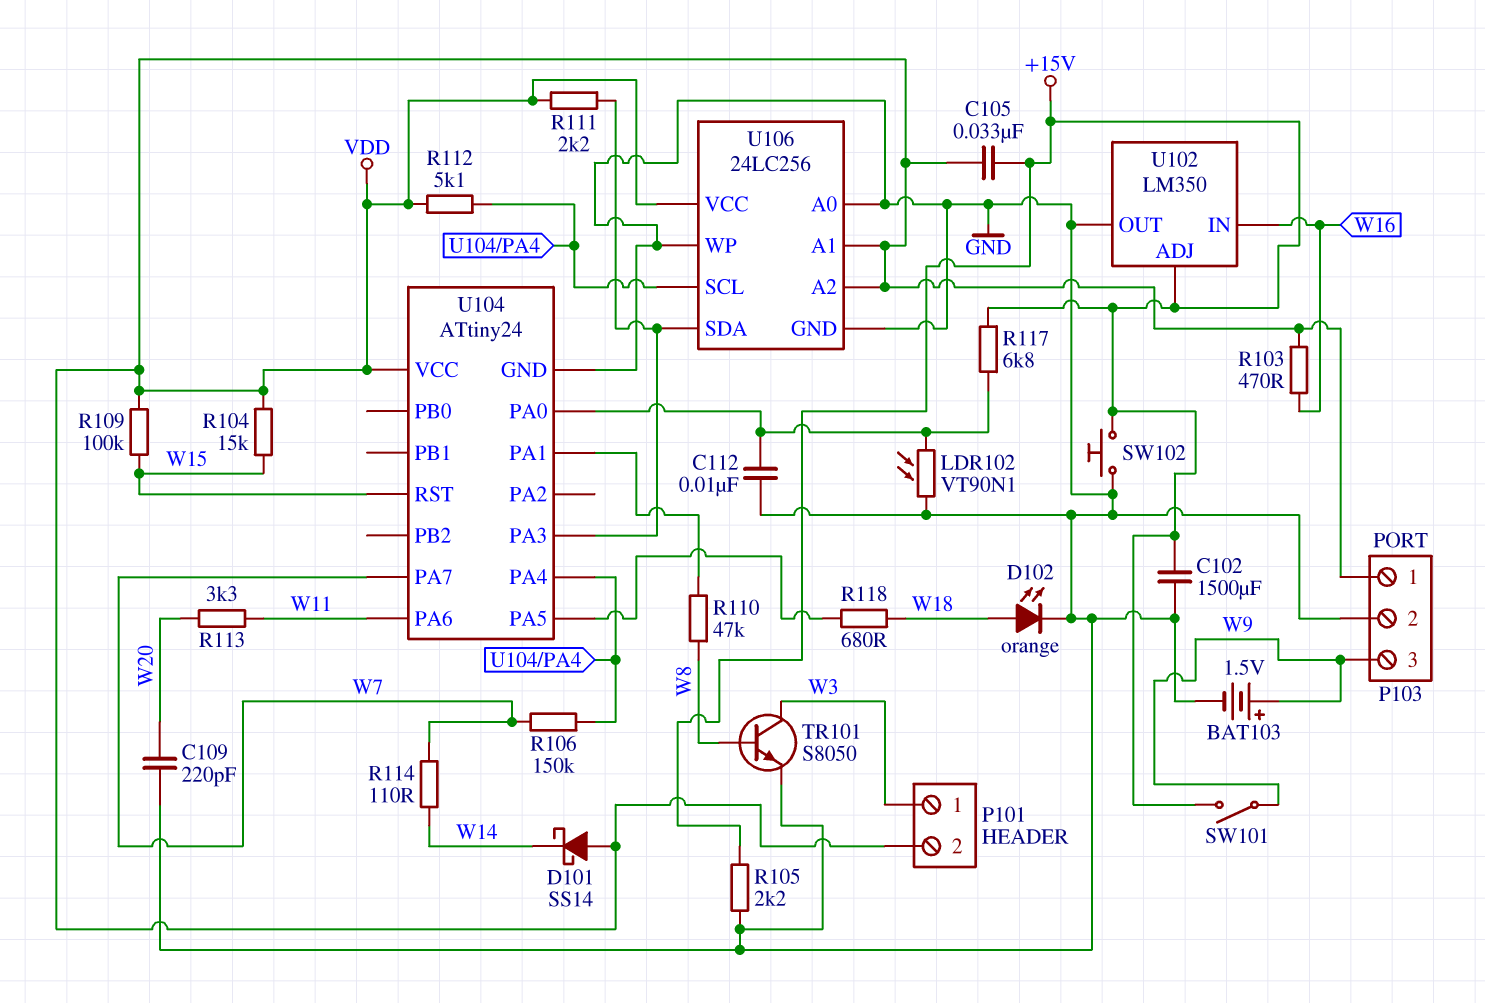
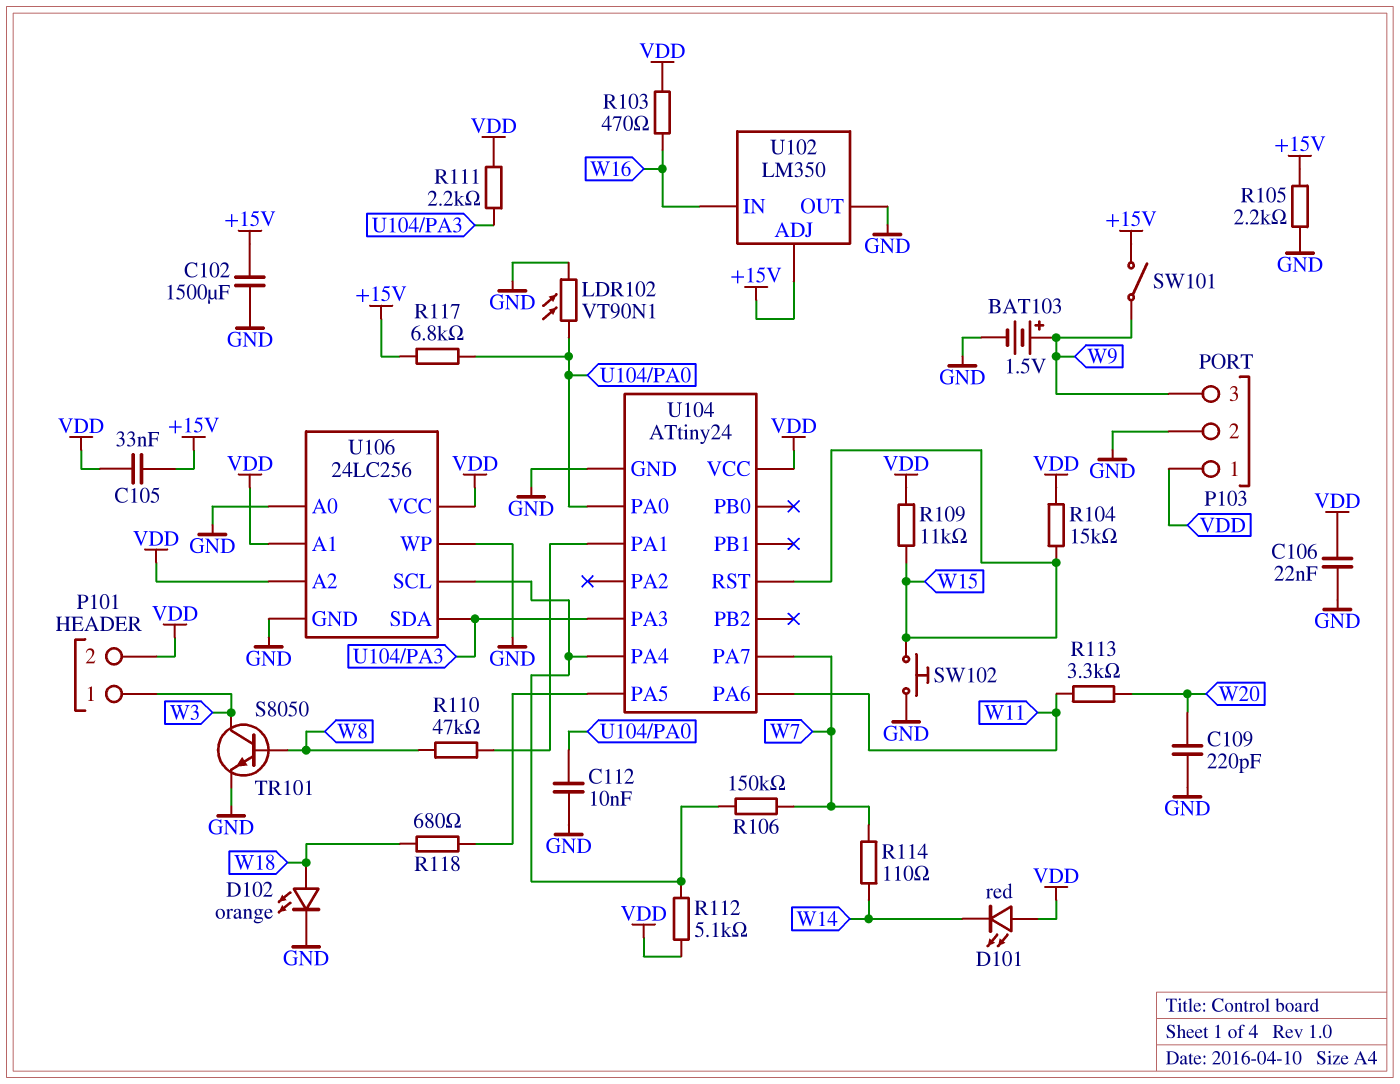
C106: none -> 22nF (GND, VDD)
D101: schottky SS14 (A VDD, K W14) -> LED red (A VDD, K W14)
R109: 100k (VDD, W15) -> 11k (VDD, W15)
SW102: button (+15V, GND) -> button (GND, W15)

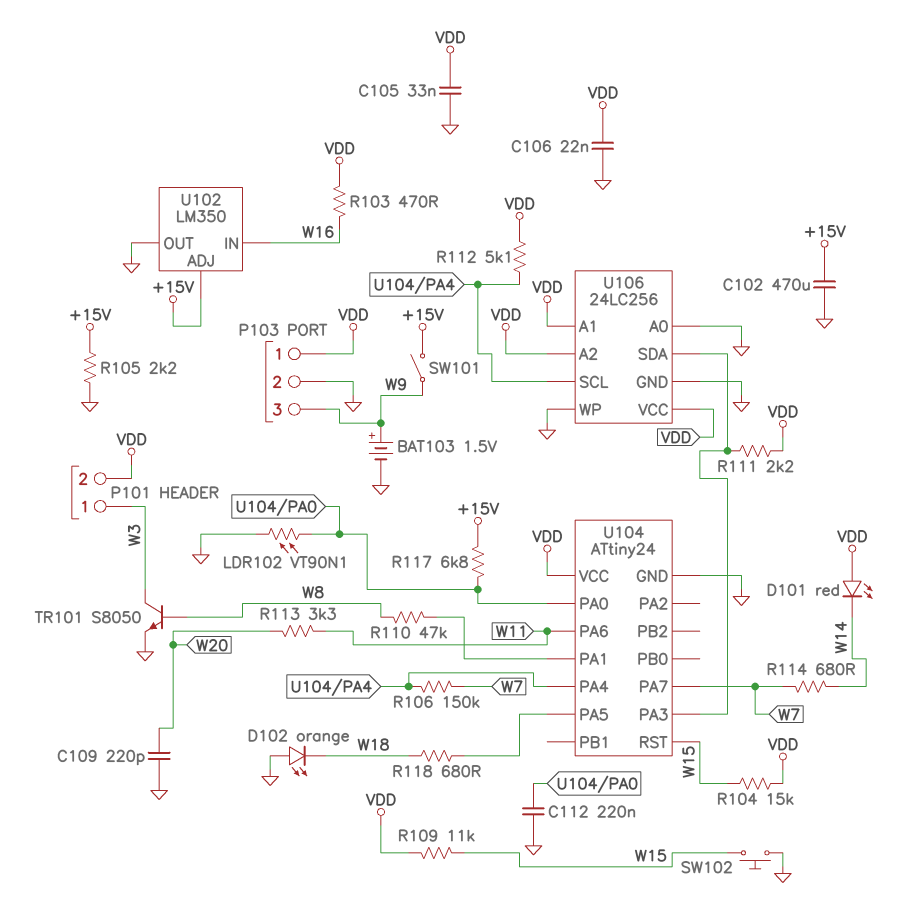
C102: 1500uF (+15V, GND) -> 470uF (+15V, GND)
C105: 33nF (+15V, VDD) -> 33nF (GND, VDD)
C112: 10nF (GND, U104/PA0) -> 220nF (GND, U104/PA0)
D102: LED orange (A W18, K GND) -> LED orange (A GND, K W18)
R114: 110 (W7, W14) -> 680 (W7, W14)

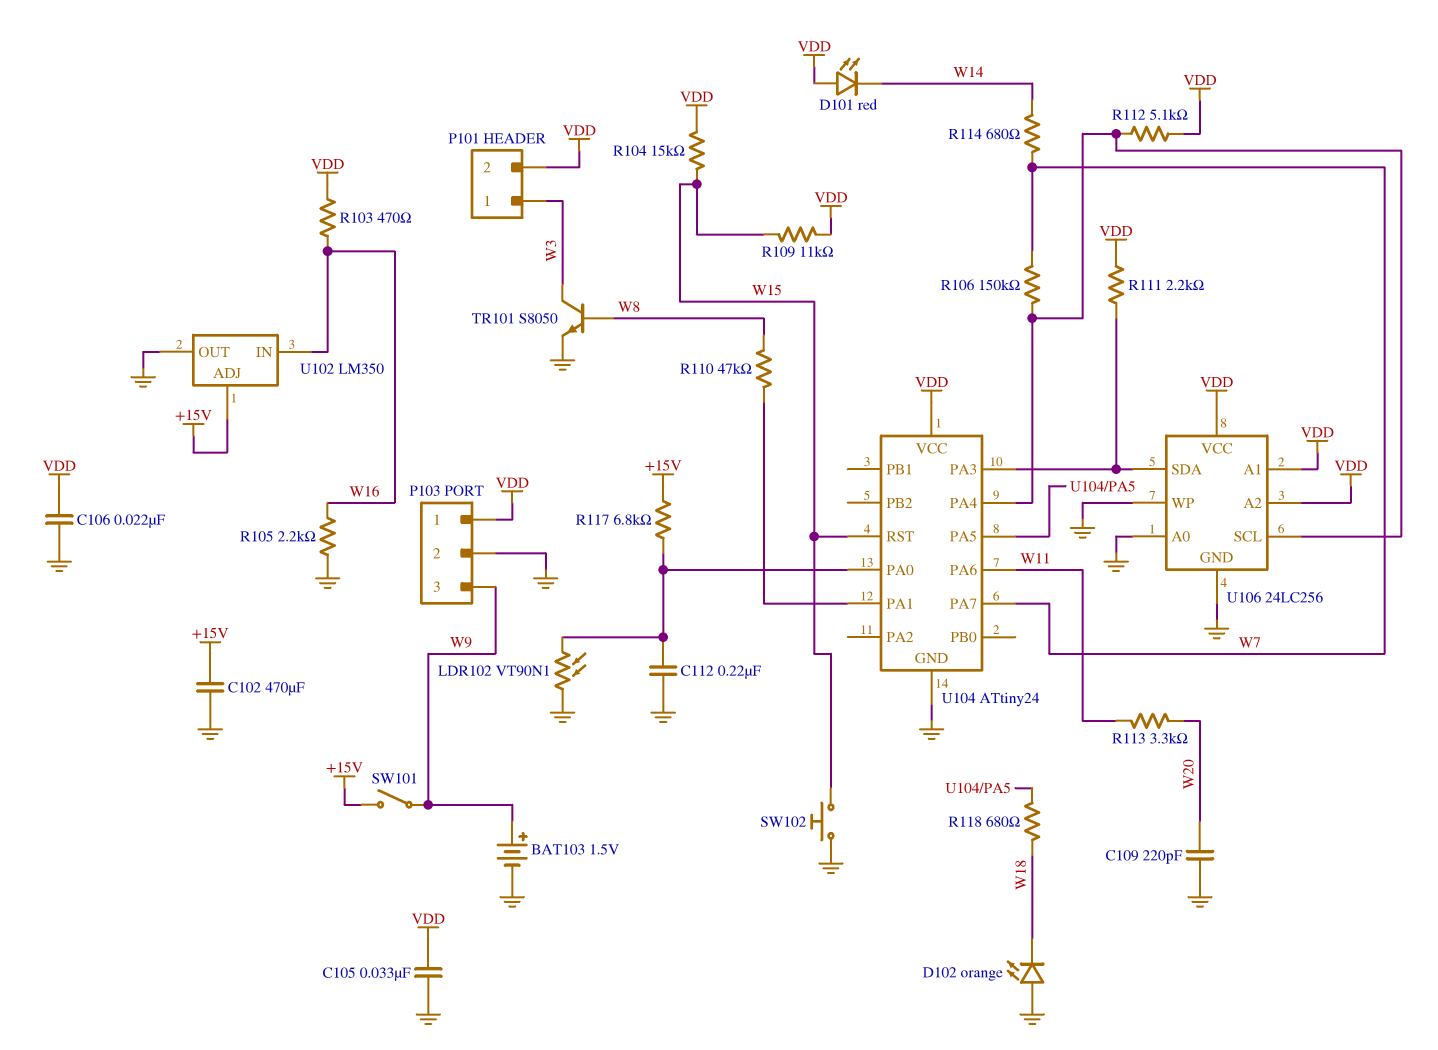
R105: 2.2k (+15V, GND) -> 2.2k (GND, W16)

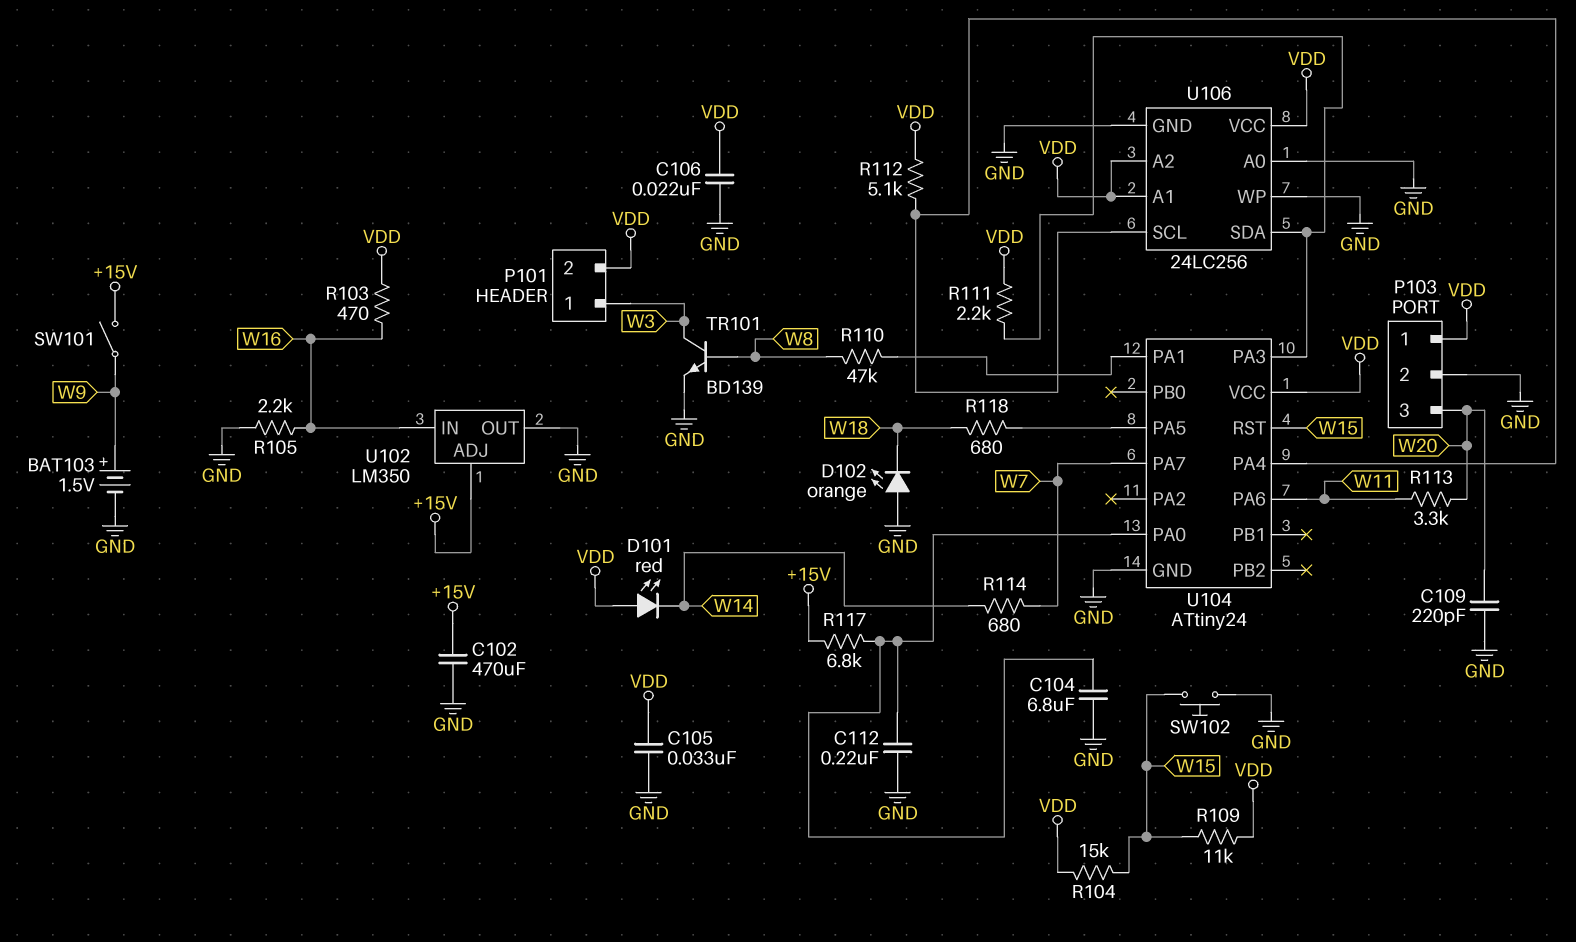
C104: none -> 6.8uF (GND, U104/PA0)
LDR102: VT90N1 (GND, U104/PA0) -> none
P103 pin 3: W9 -> W20
R106: 150k (U104/PA4, W7) -> none
TR101: NPN S8050 (B W8, C W3, E GND) -> NPN BD139 (B W8, C W3, E GND)

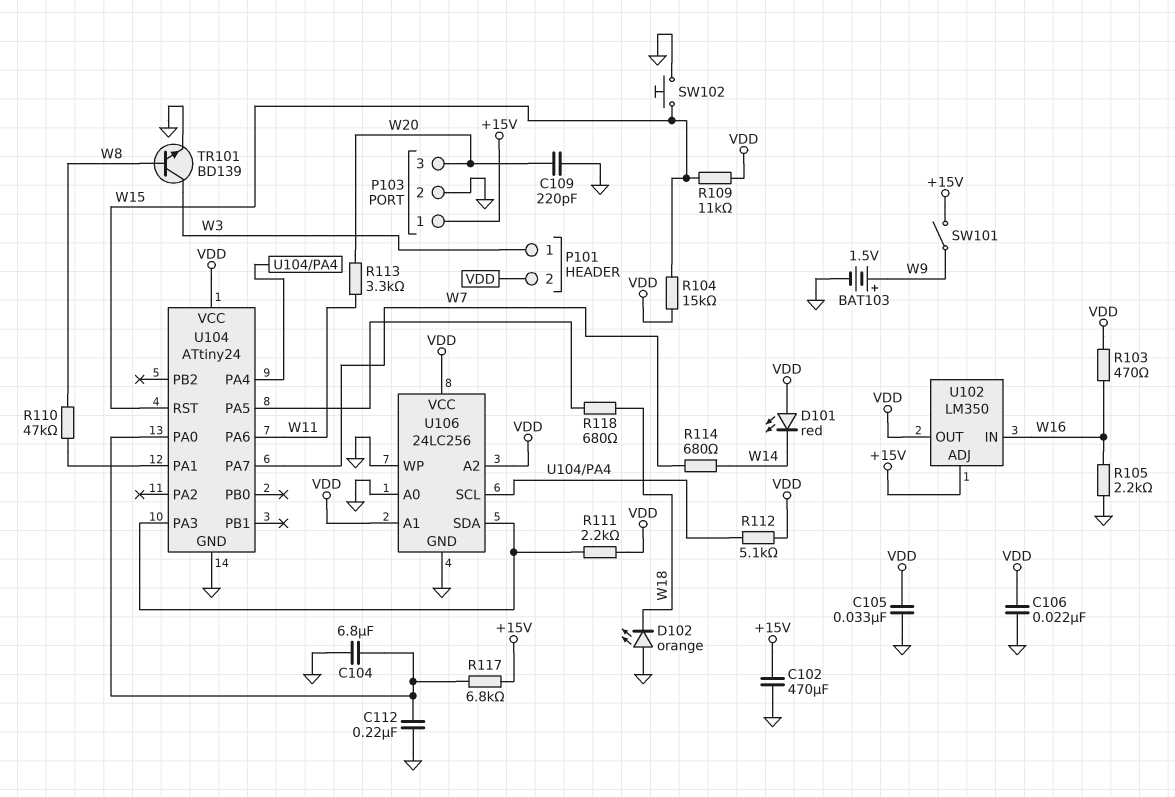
P103 pin 1: VDD -> +15V
U102 pin OUT: GND -> VDD

